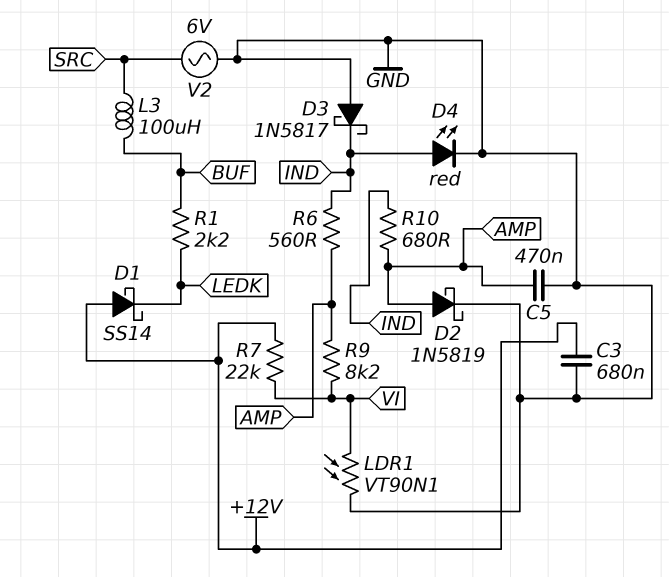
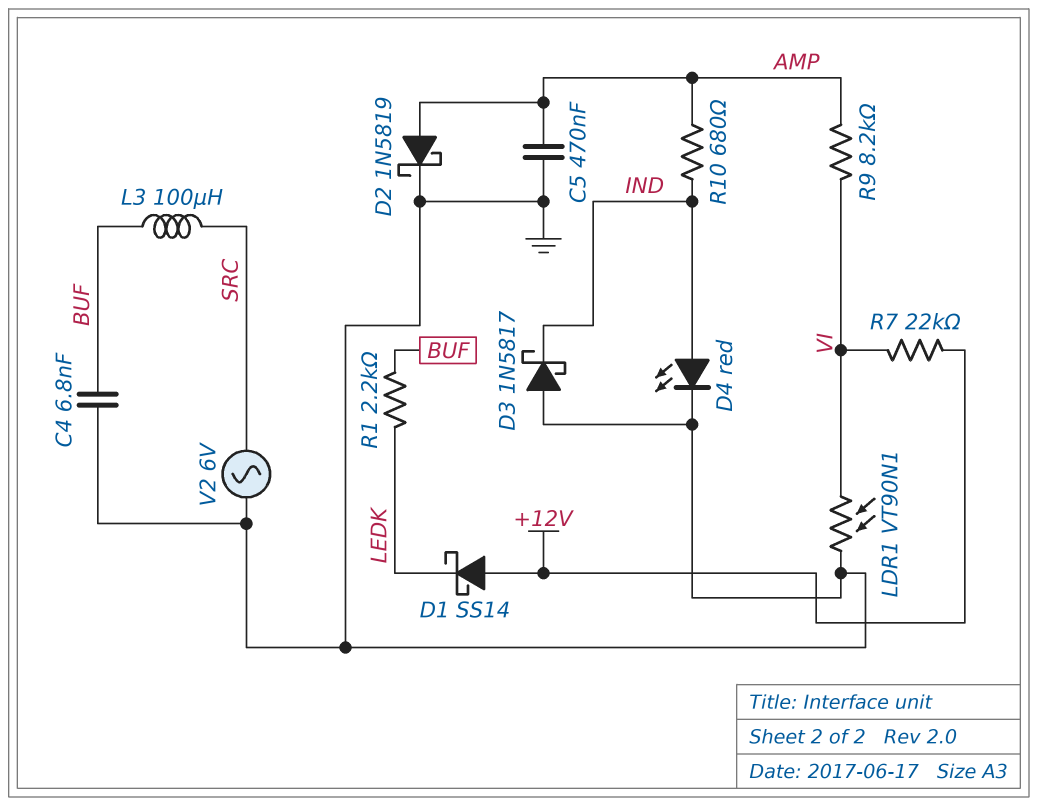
C3: 680nF (+12V, GND) -> none
C4: none -> 6.8nF (BUF, GND)
R6: 560 (AMP, IND) -> none

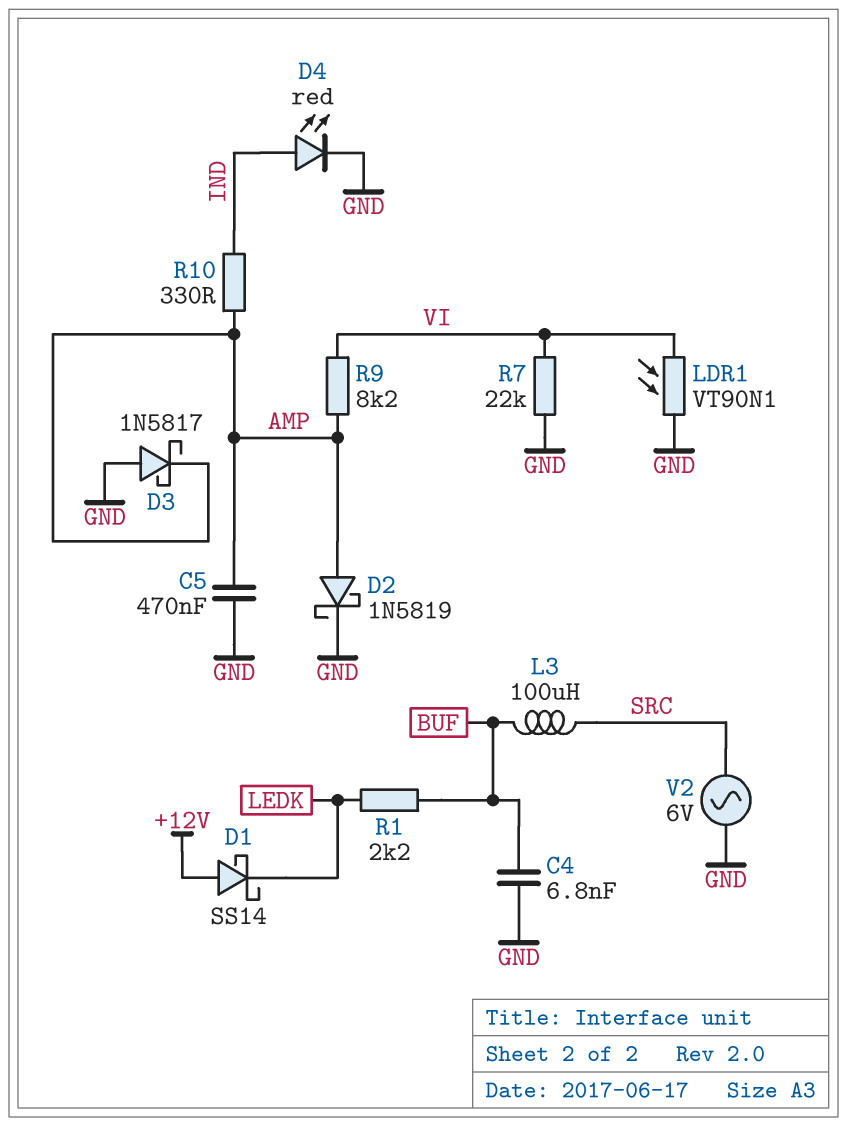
D3: schottky 1N5817 (A GND, K IND) -> schottky 1N5817 (A GND, K AMP)
R7: 22k (+12V, VI) -> 22k (GND, VI)
R10: 680 (AMP, IND) -> 330 (AMP, IND)

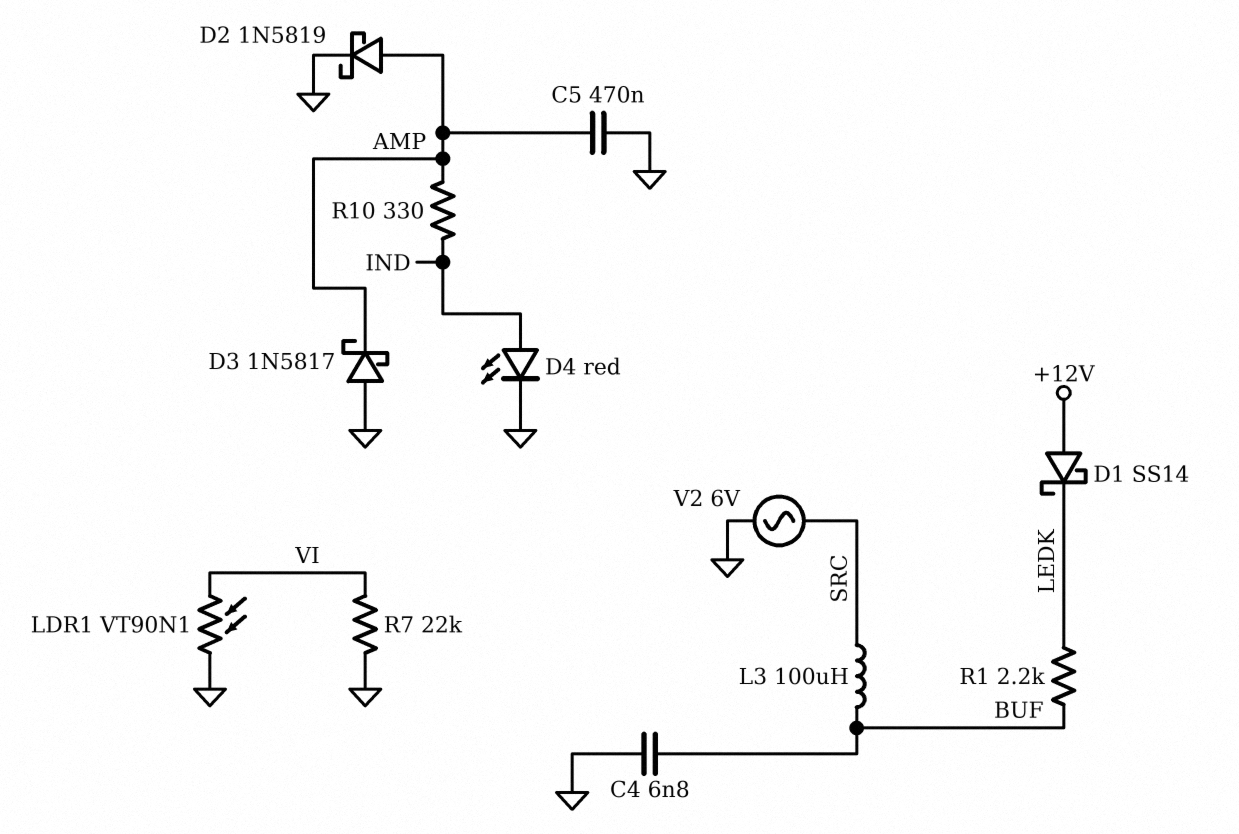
R9: 8.2k (AMP, VI) -> none

